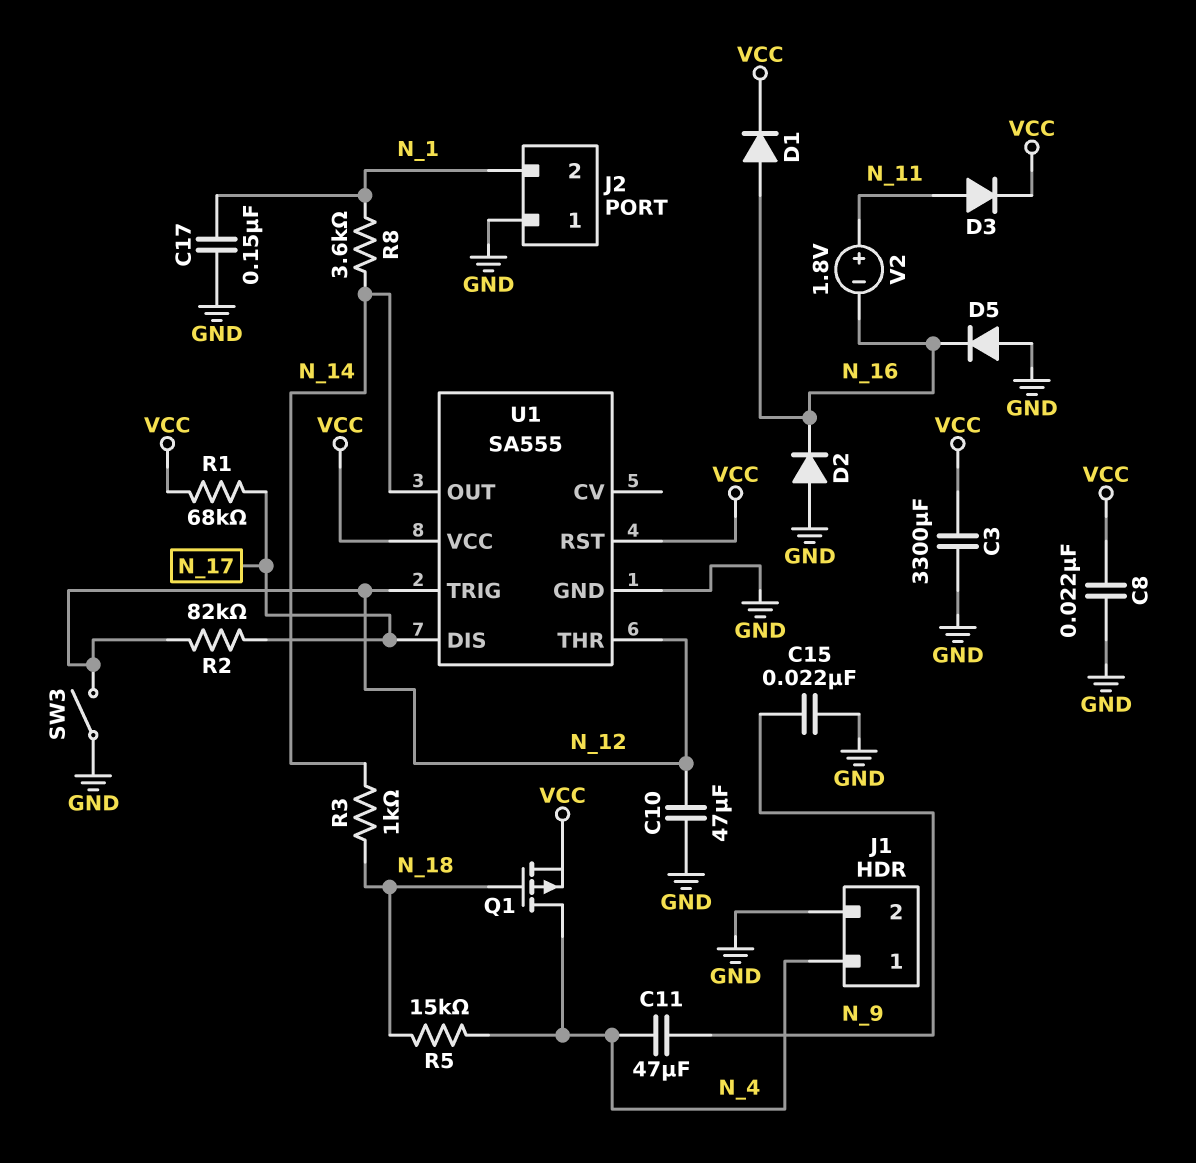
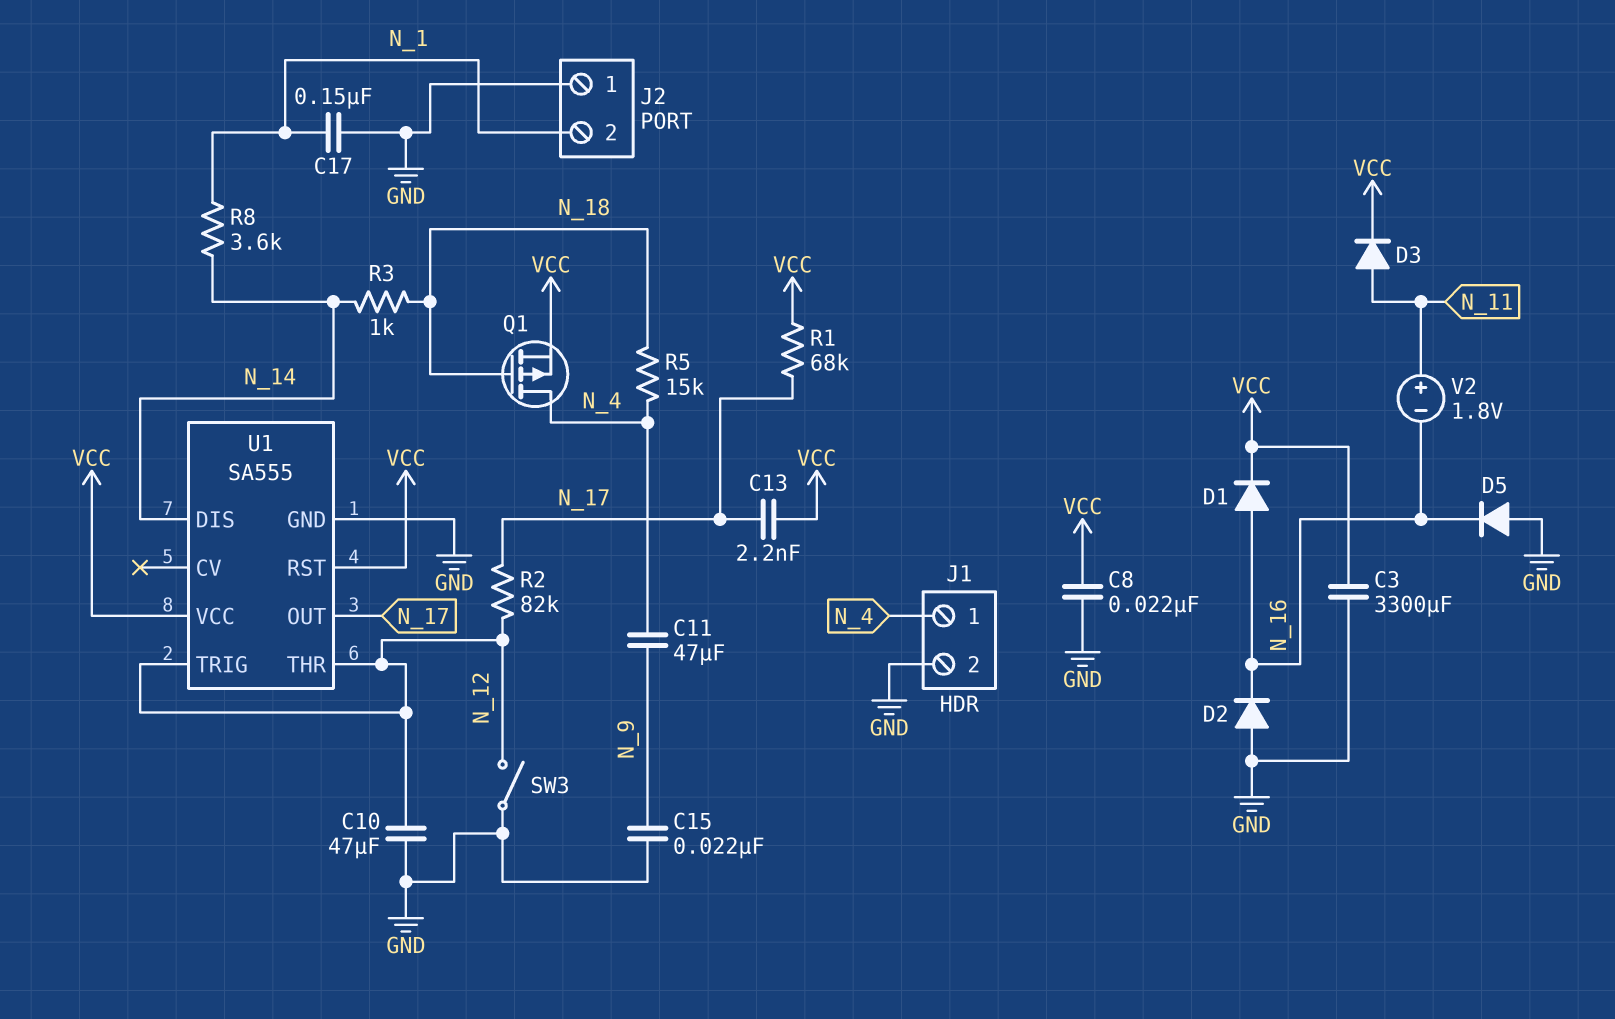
C13: none -> 2.2nF (N_17, VCC)
U1 pin DIS: N_17 -> N_14
U1 pin OUT: N_14 -> N_17

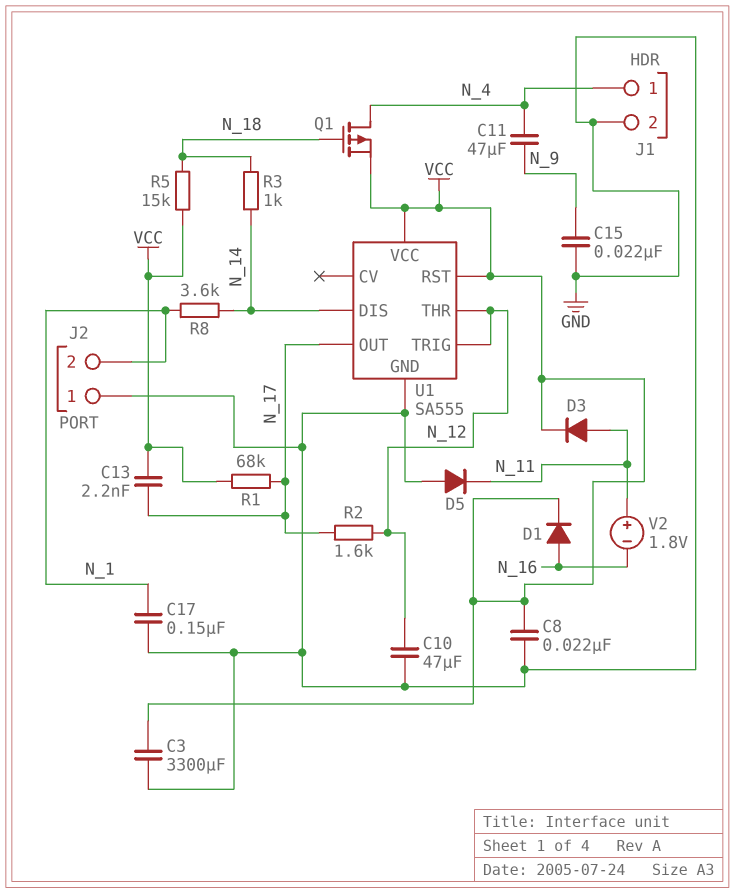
D2: diode (A GND, K N_16) -> none
D5: diode (A GND, K N_16) -> diode (A GND, K N_11)
R2: 82k (N_12, N_17) -> 1.6k (N_12, N_17)
R5: 15k (N_4, N_18) -> 15k (N_18, VCC)
SW3: switch (GND, N_12) -> none

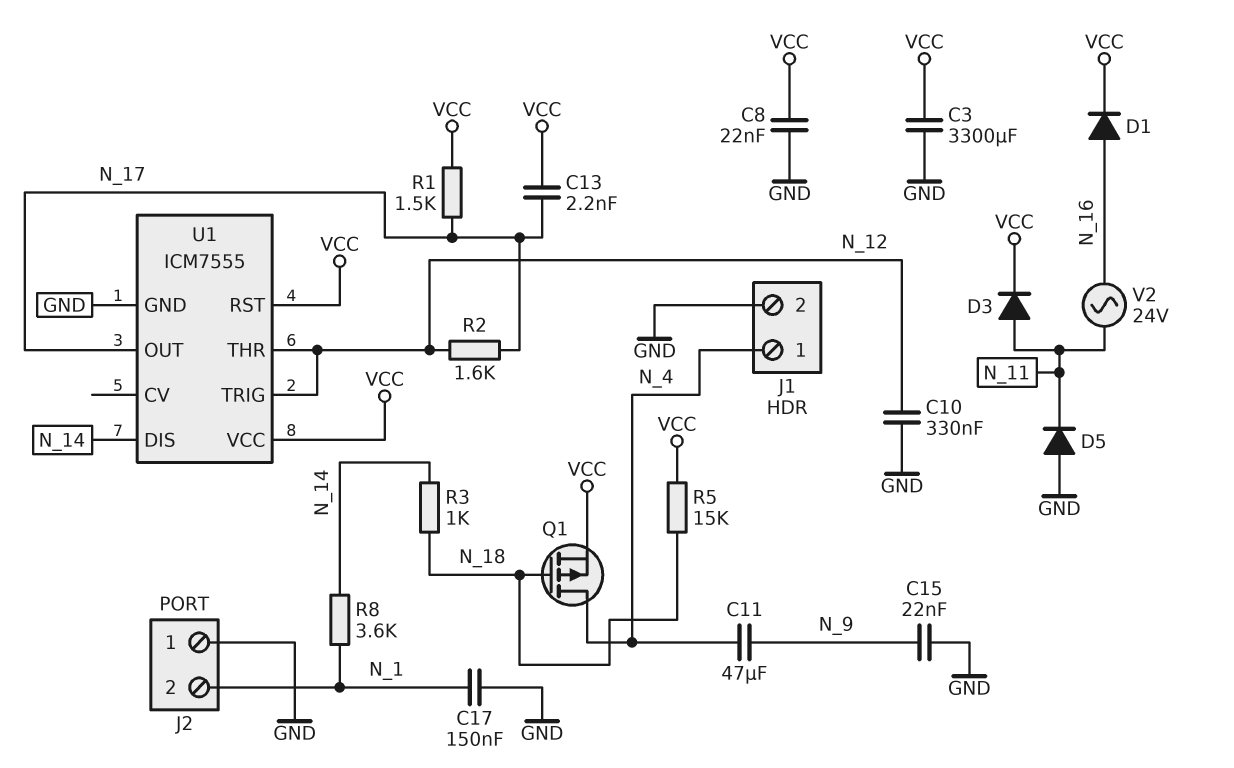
C10: 47uF (GND, N_12) -> 330nF (GND, N_12)
R1: 68k (N_17, VCC) -> 1.5k (N_17, VCC)
U1: SA555 -> ICM7555
V2: 1.8V (plus N_11, minus N_16) -> AC 24V (N_11, N_16)

